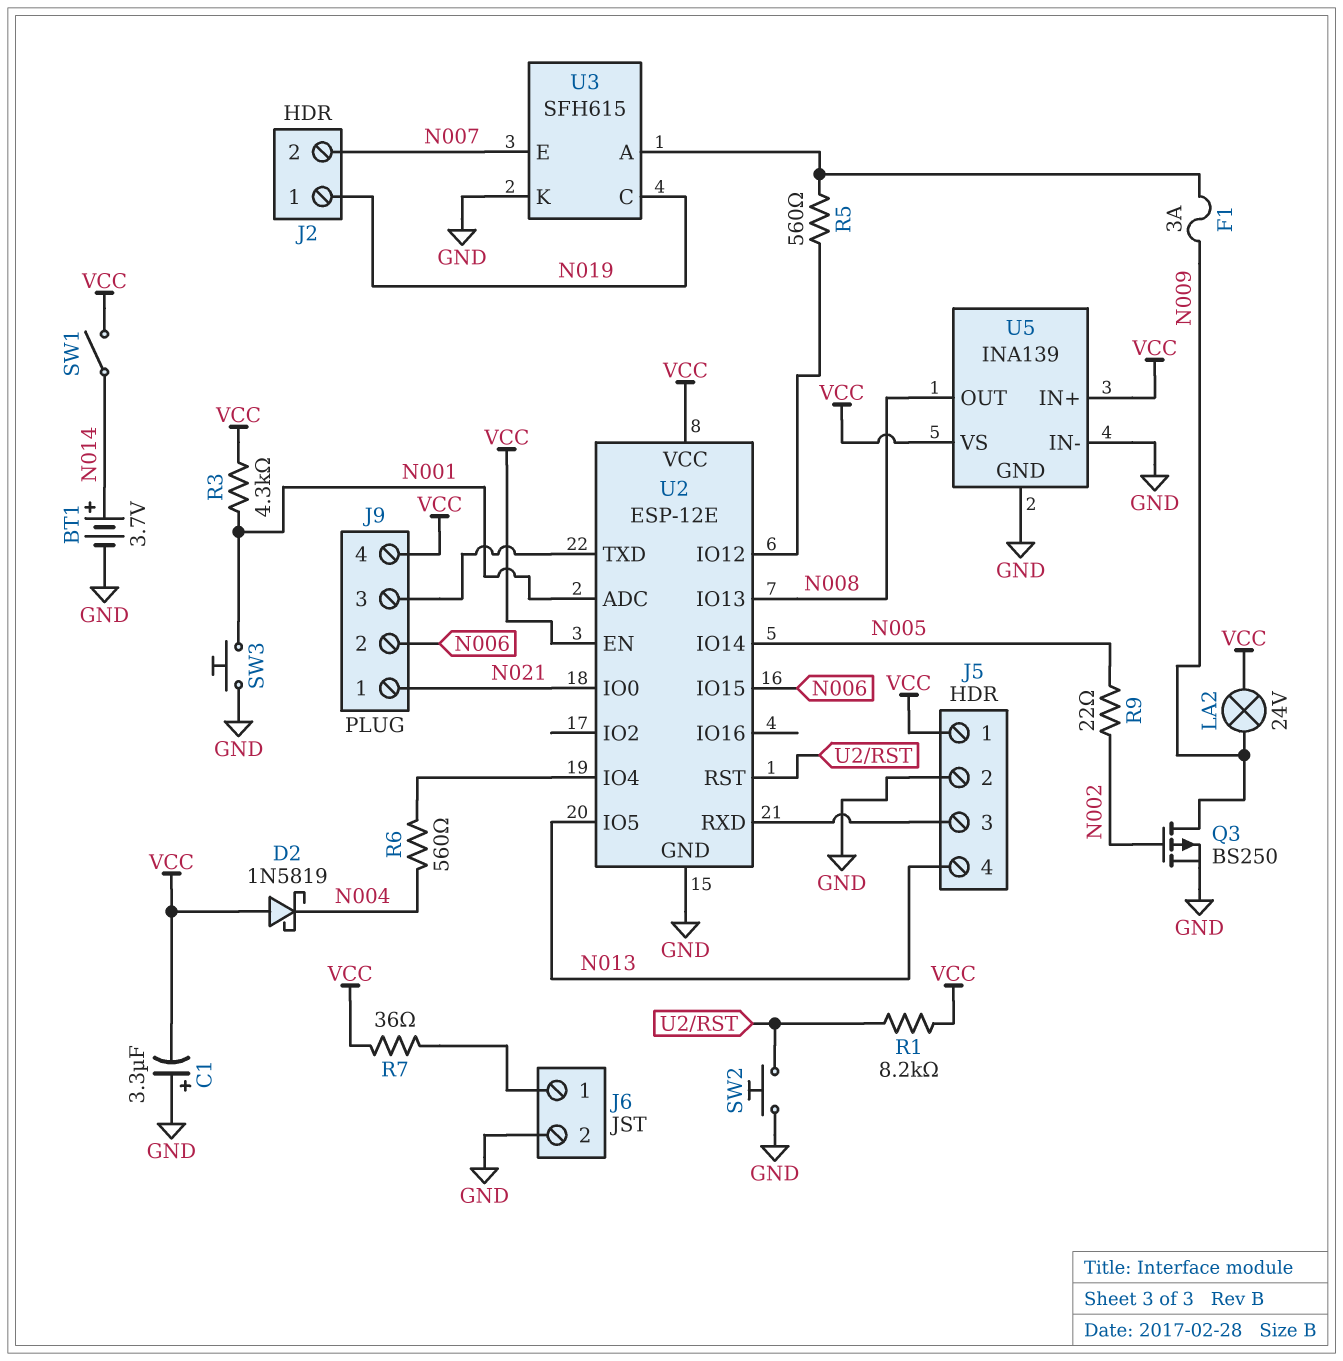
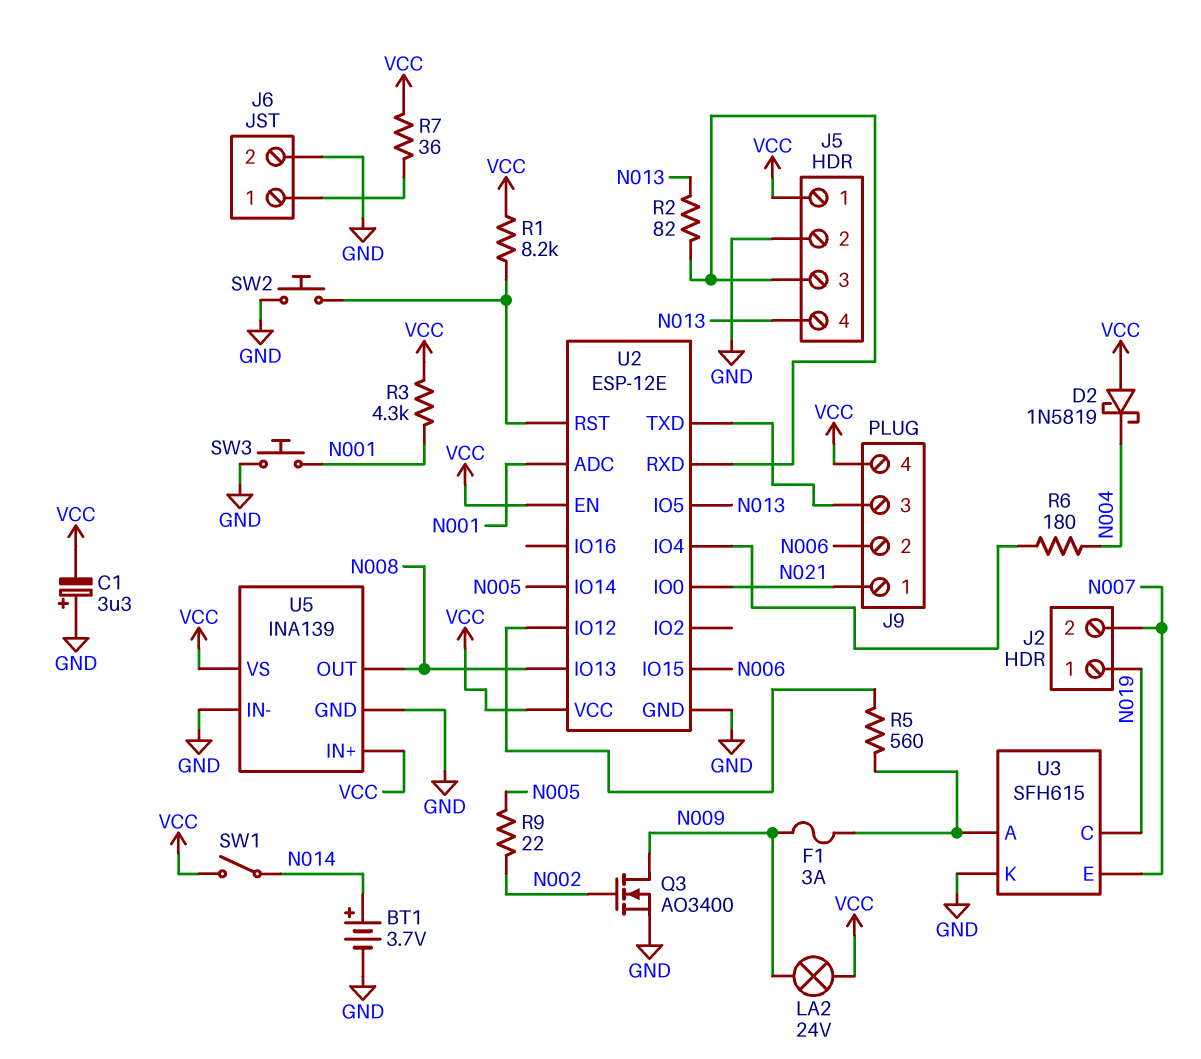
Q3: PMOS BS250 (G N002, D N009, S GND) -> NMOS AO3400 (G N002, D N009, S GND)
R2: none -> 82 (J5/3, N013)
R6: 560 (N004, U2/IO4) -> 180 (N004, U2/IO4)

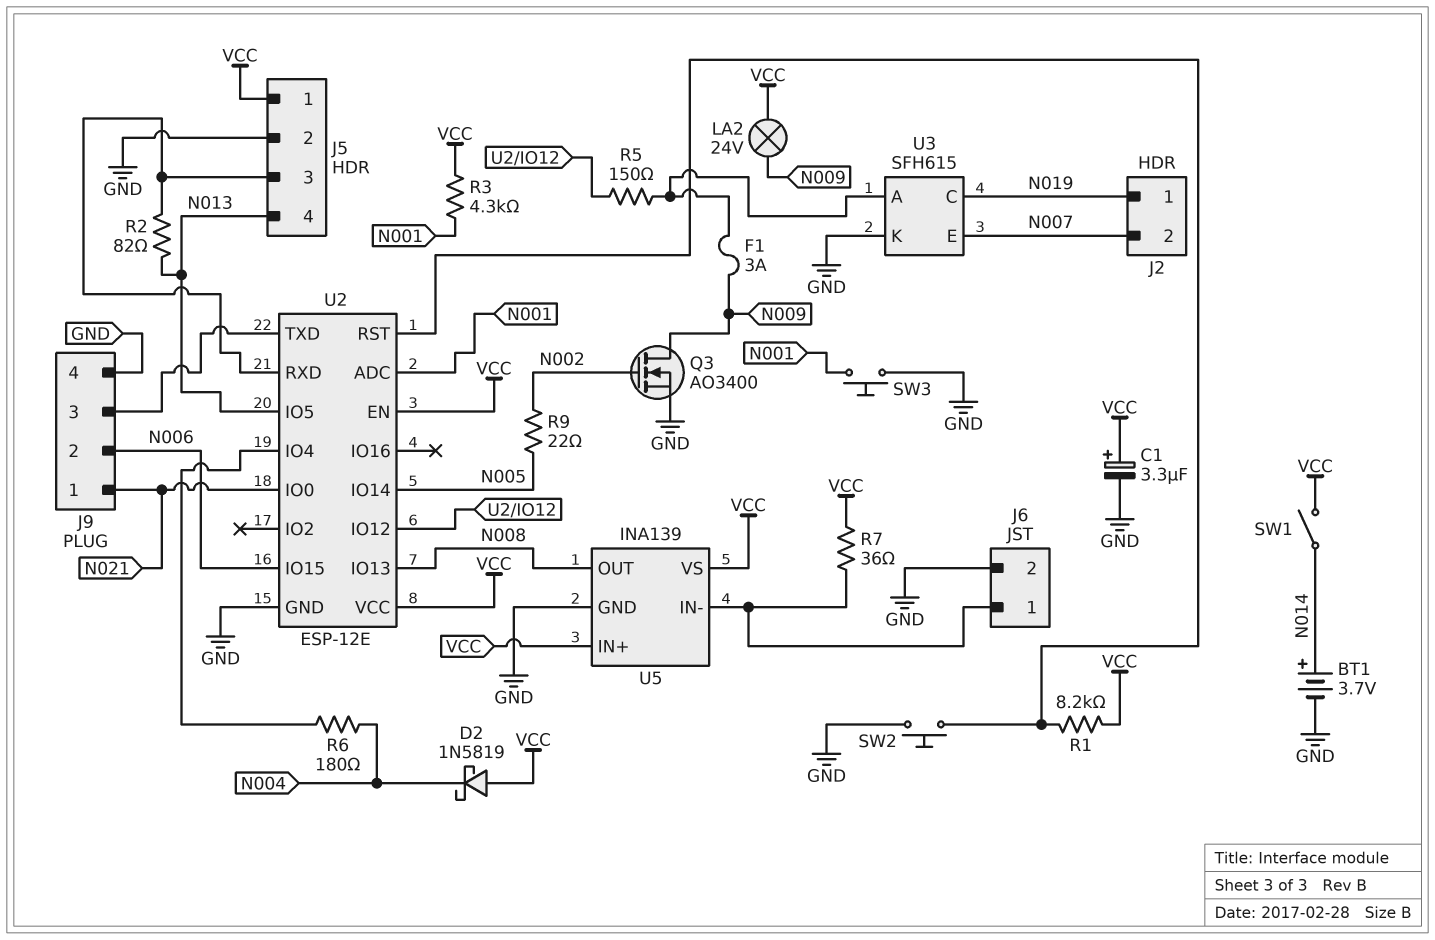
C1: 3.3uF (plus GND, minus VCC) -> 3.3uF (plus VCC, minus GND)
J9 pin 4: VCC -> GND
R5: 560 (U2/IO12, U3/A) -> 150 (U2/IO12, U3/A)
U5 pin IN-: GND -> J6/1

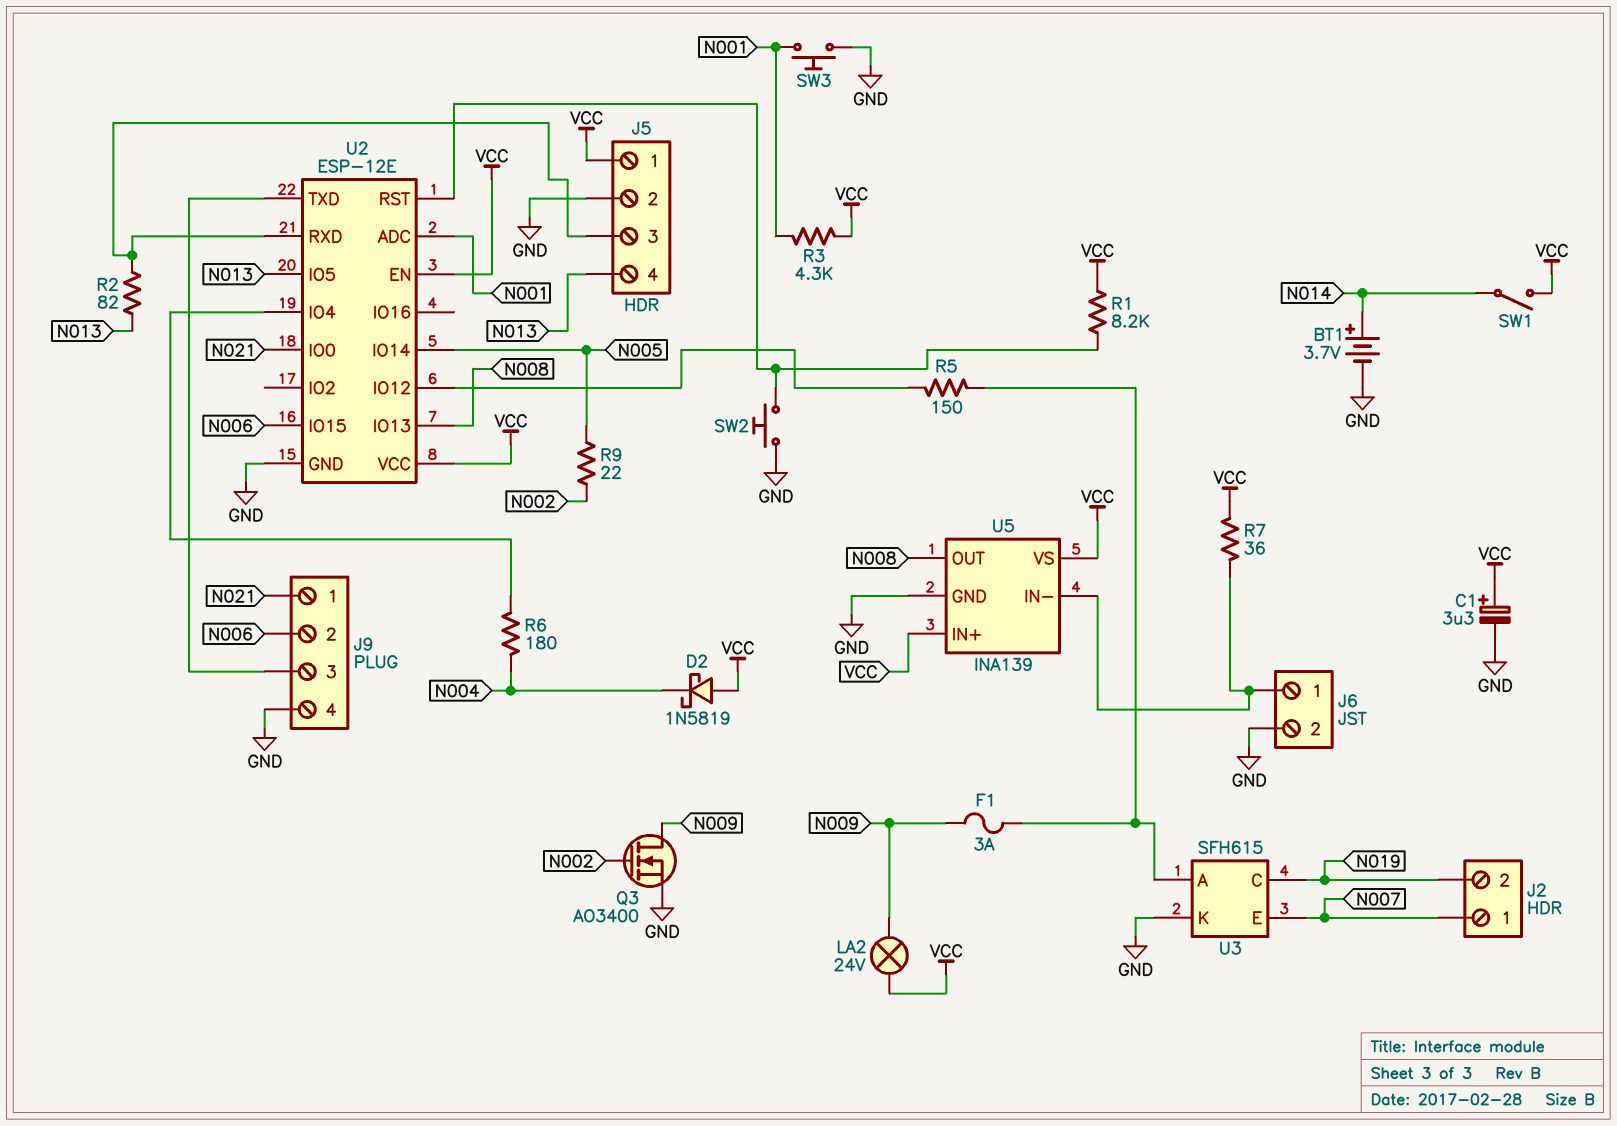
J2 pin 1: N019 -> N007
J2 pin 2: N007 -> N019

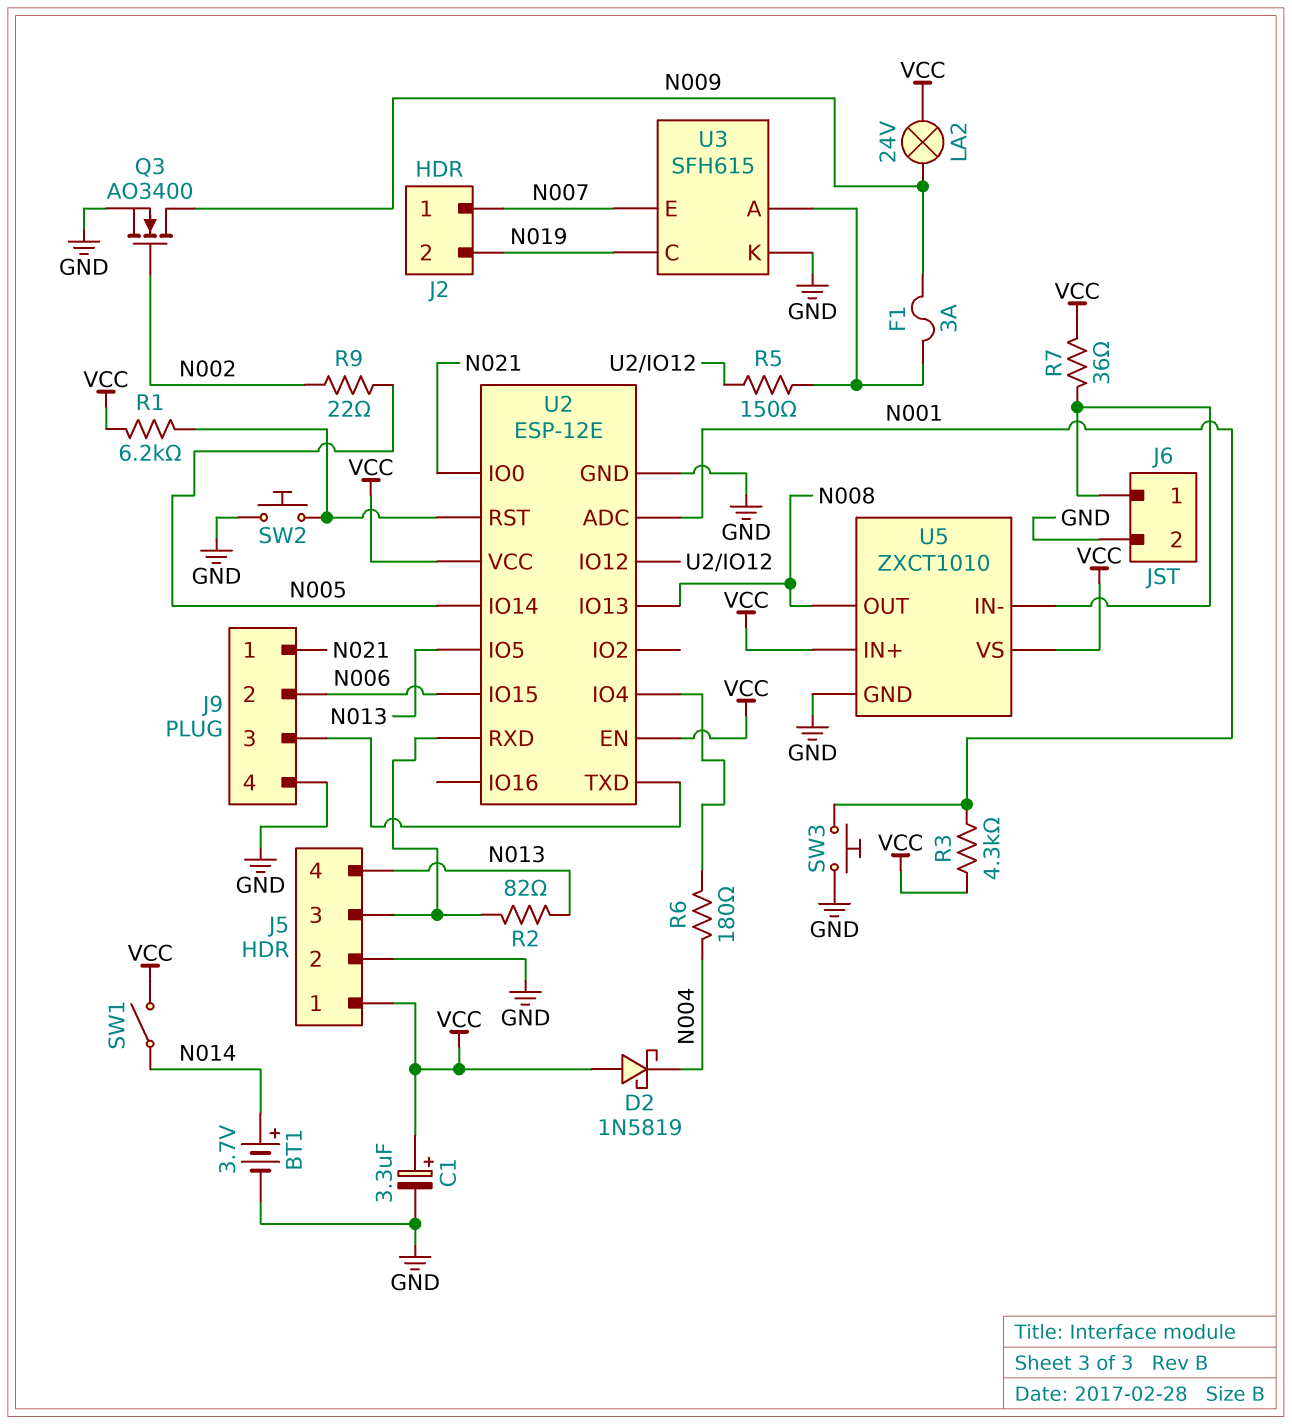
R1: 8.2k (U2/RST, VCC) -> 6.2k (U2/RST, VCC)
U5: INA139 -> ZXCT1010

